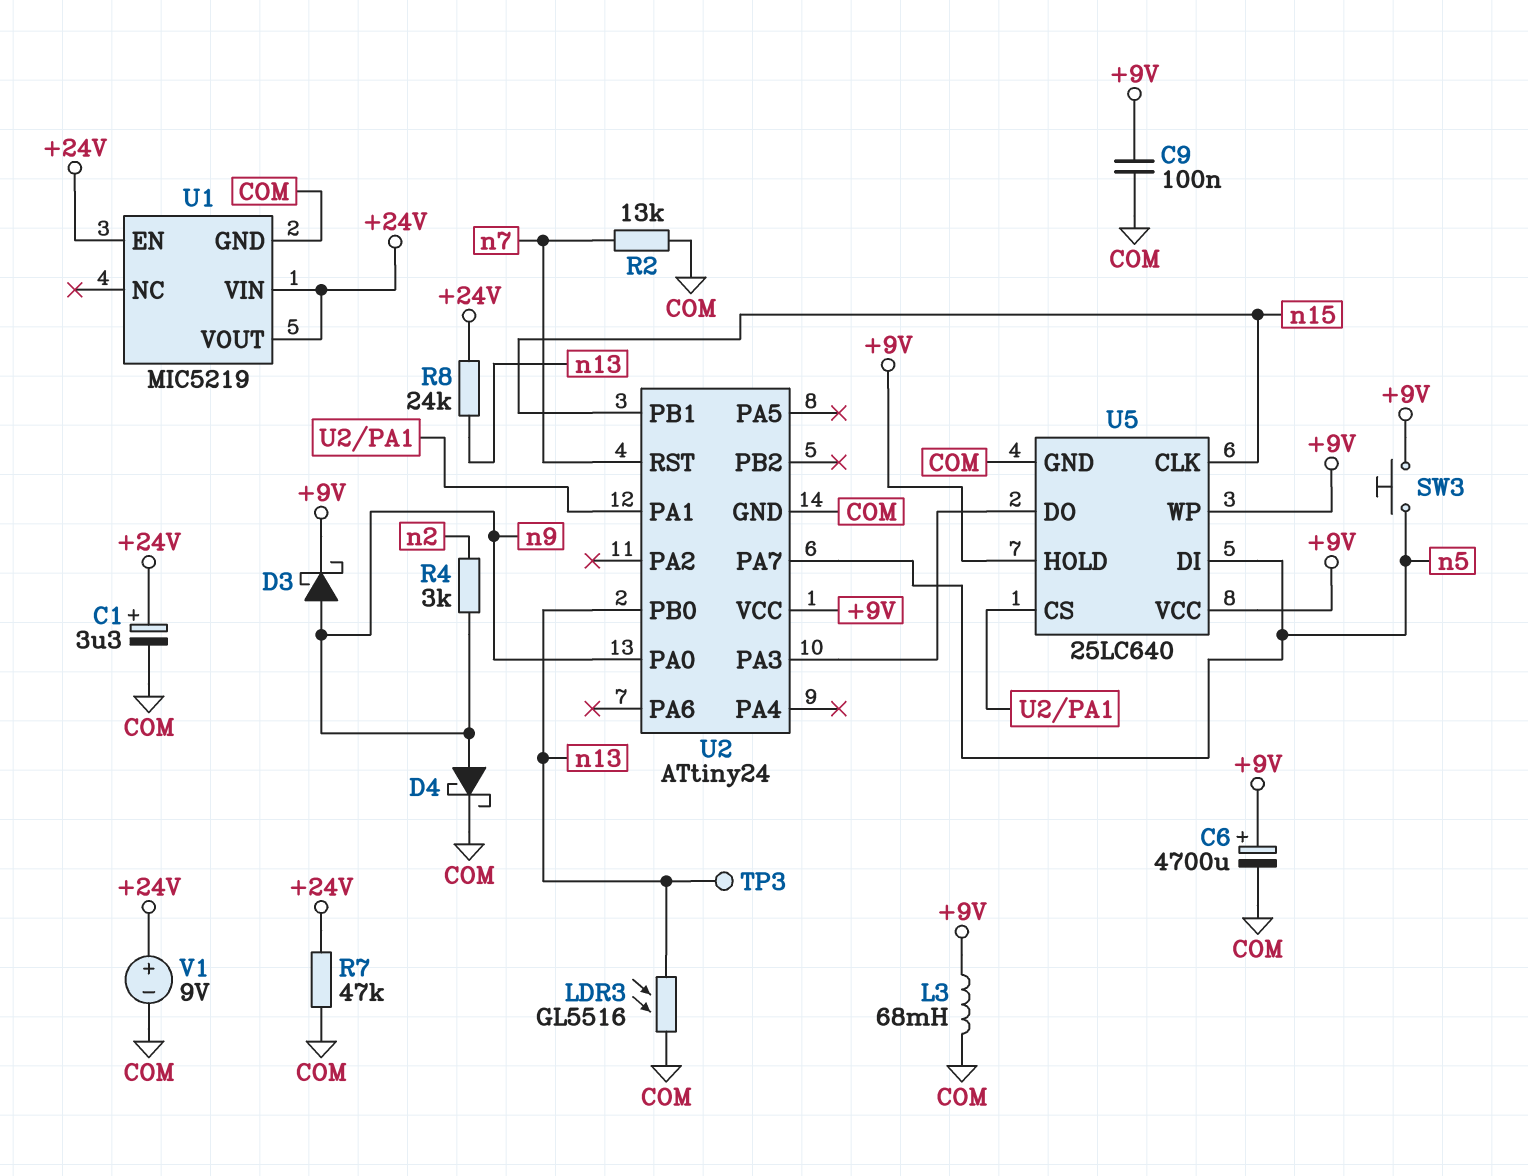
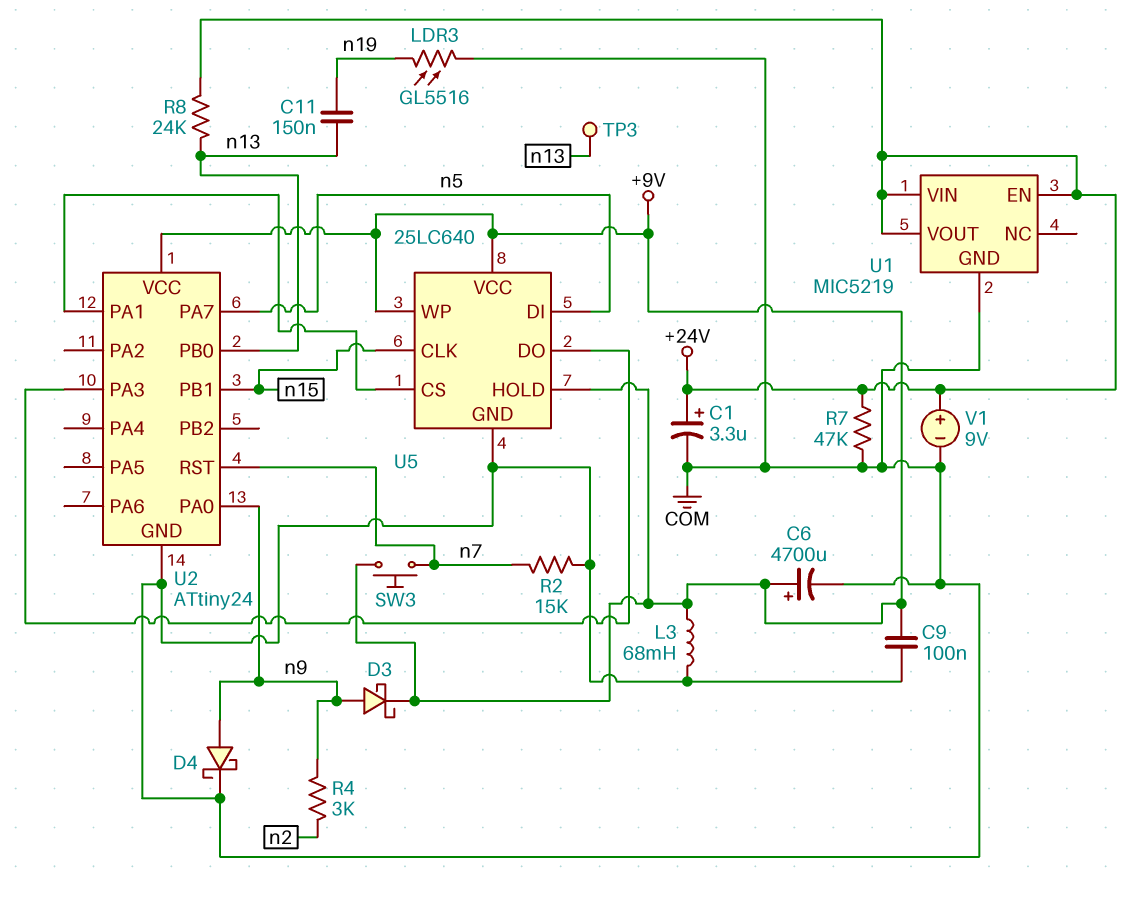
C11: none -> 150nF (n13, n19)
LDR3: GL5516 (COM, n13) -> GL5516 (COM, n19)
R2: 13k (COM, n7) -> 15k (COM, n7)
SW3: button (+9V, n5) -> button (+9V, n7)

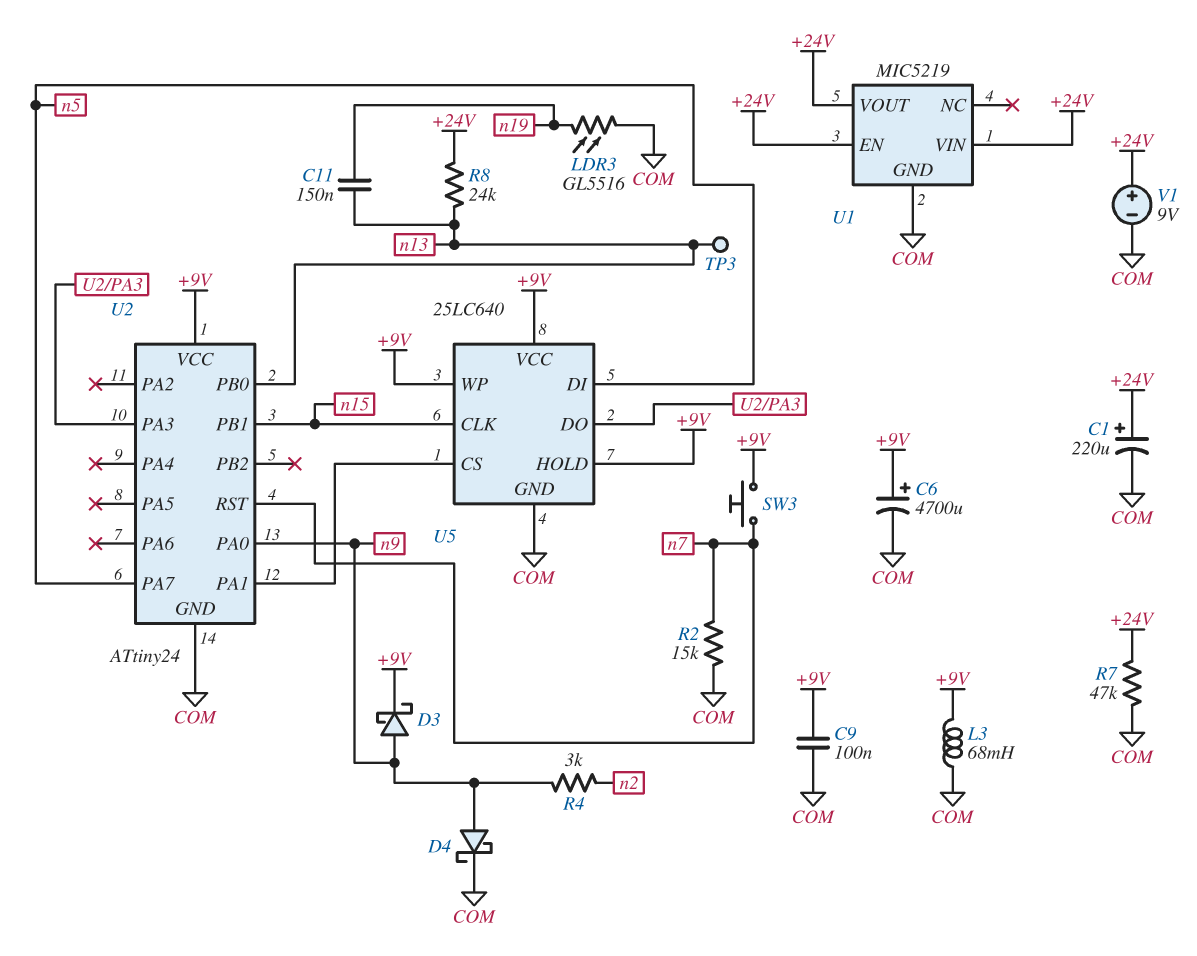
C1: 3.3uF (plus +24V, minus COM) -> 220uF (plus +24V, minus COM)

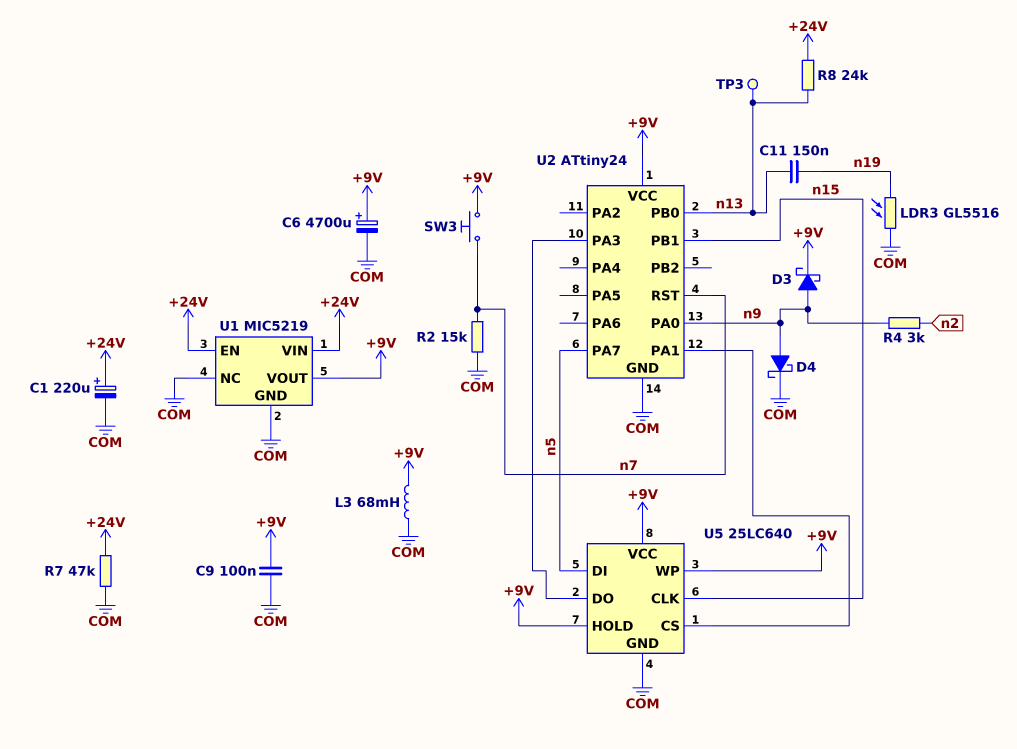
U1 pin NC: none -> COM
U1 pin VOUT: +24V -> +9V
V1: 9V (plus +24V, minus COM) -> none

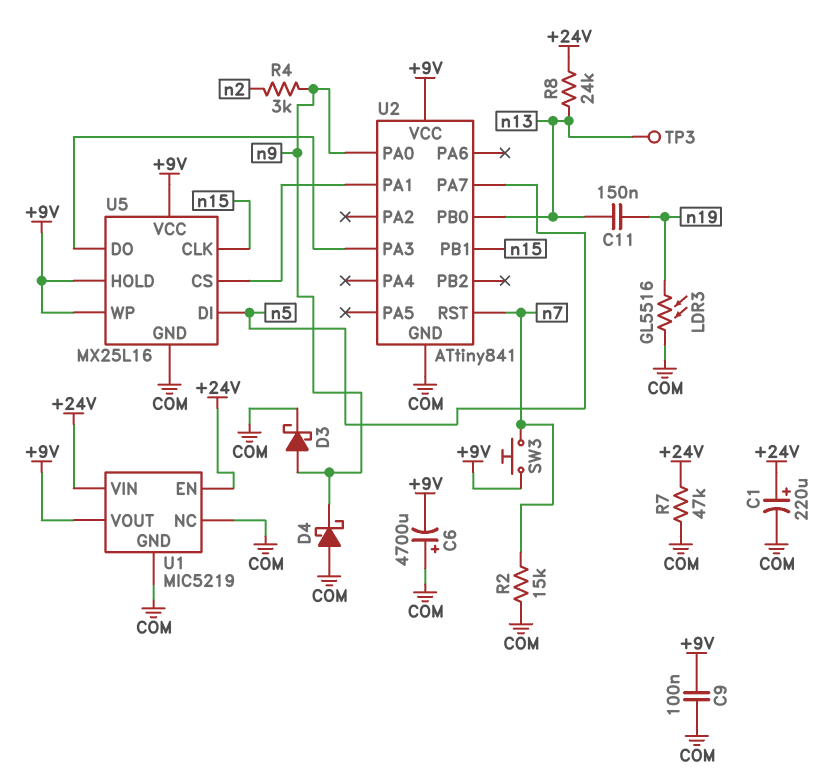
C6: 4700uF (plus +9V, minus COM) -> 4700uF (plus COM, minus +9V)
D3: schottky (A n9, K +9V) -> schottky (A n9, K COM)
D4: schottky (A n9, K COM) -> schottky (A COM, K n9)
L3: 68mH (+9V, COM) -> none
U2: ATtiny24 -> ATtiny841
U5: 25LC640 -> MX25L16

